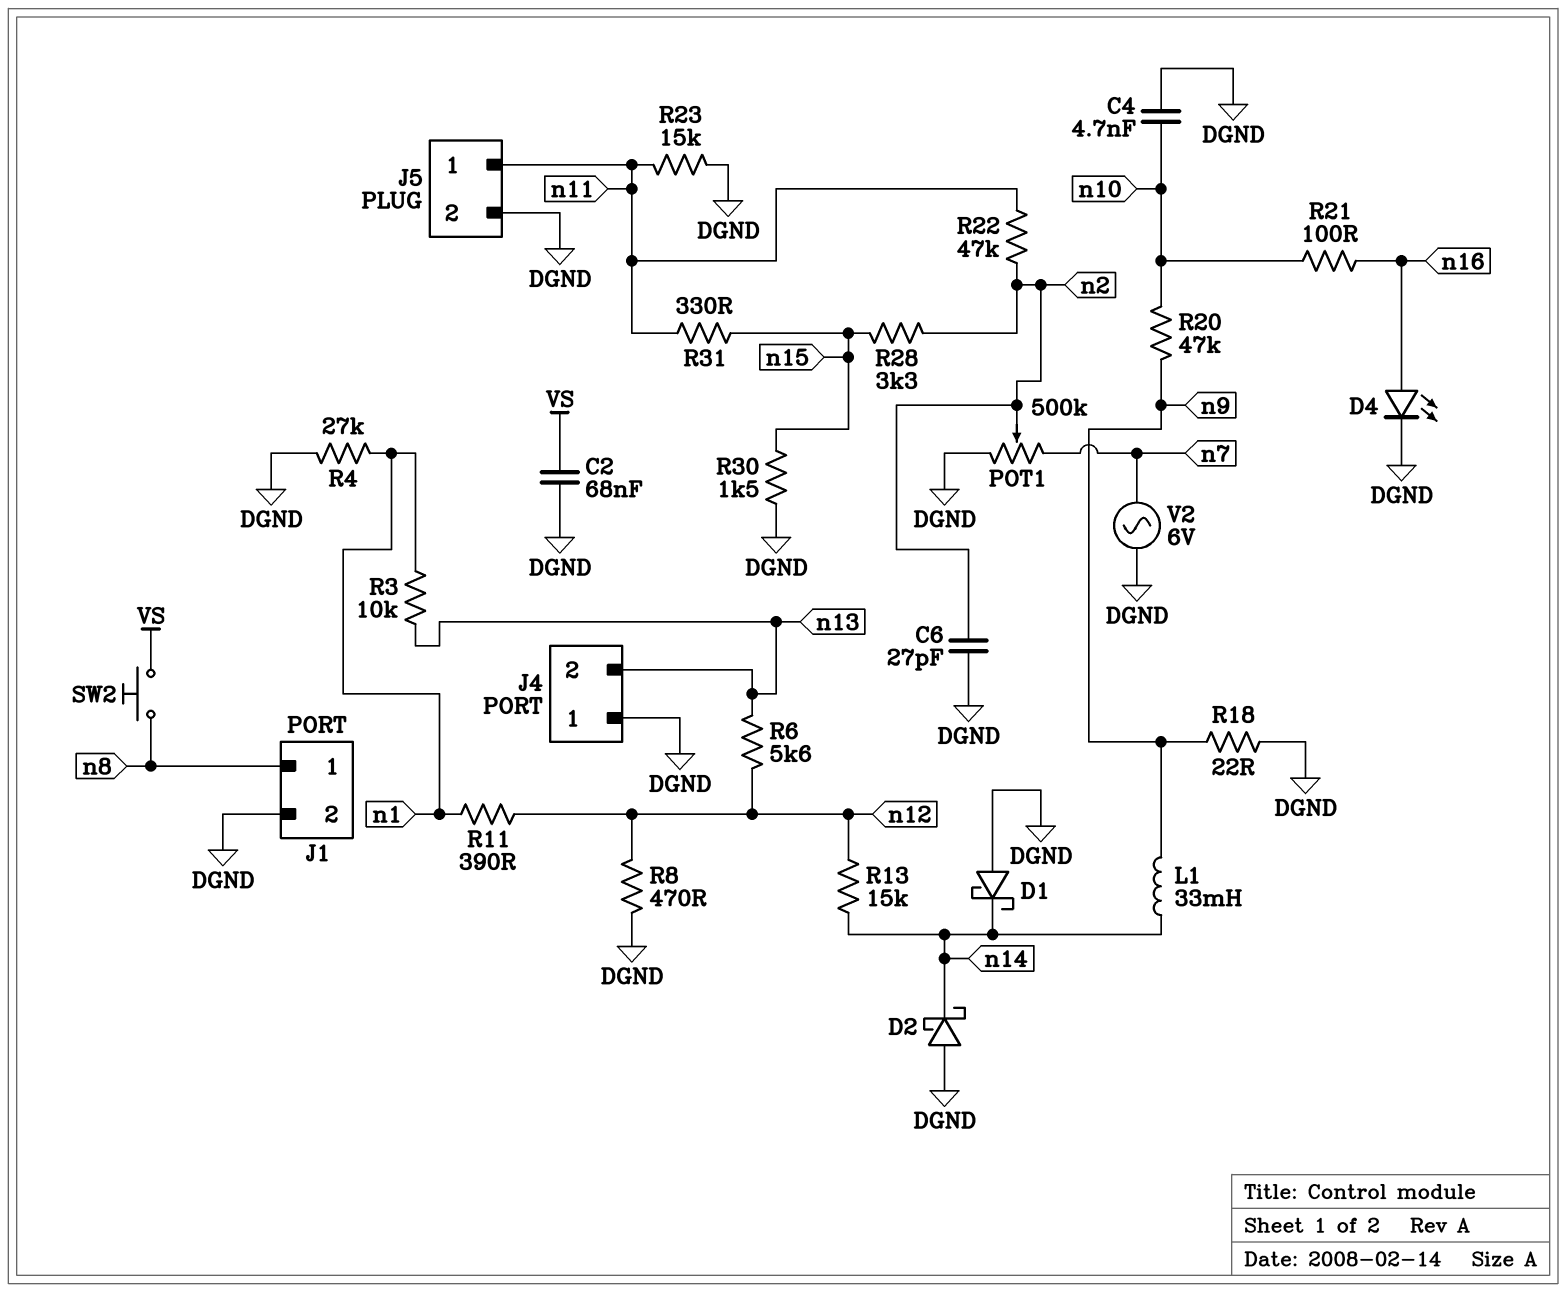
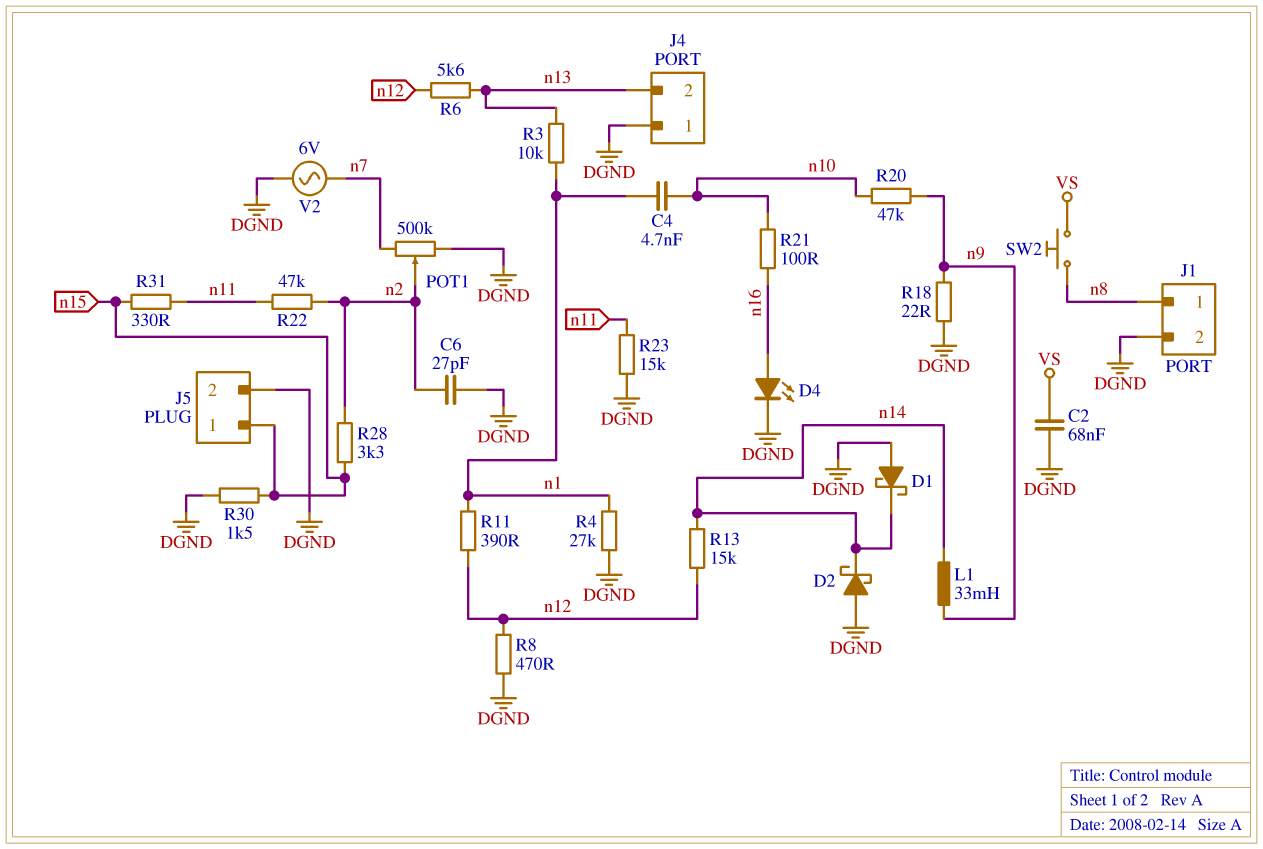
C4: 4.7nF (DGND, n10) -> 4.7nF (n1, n10)
J5 pin 1: n11 -> n15

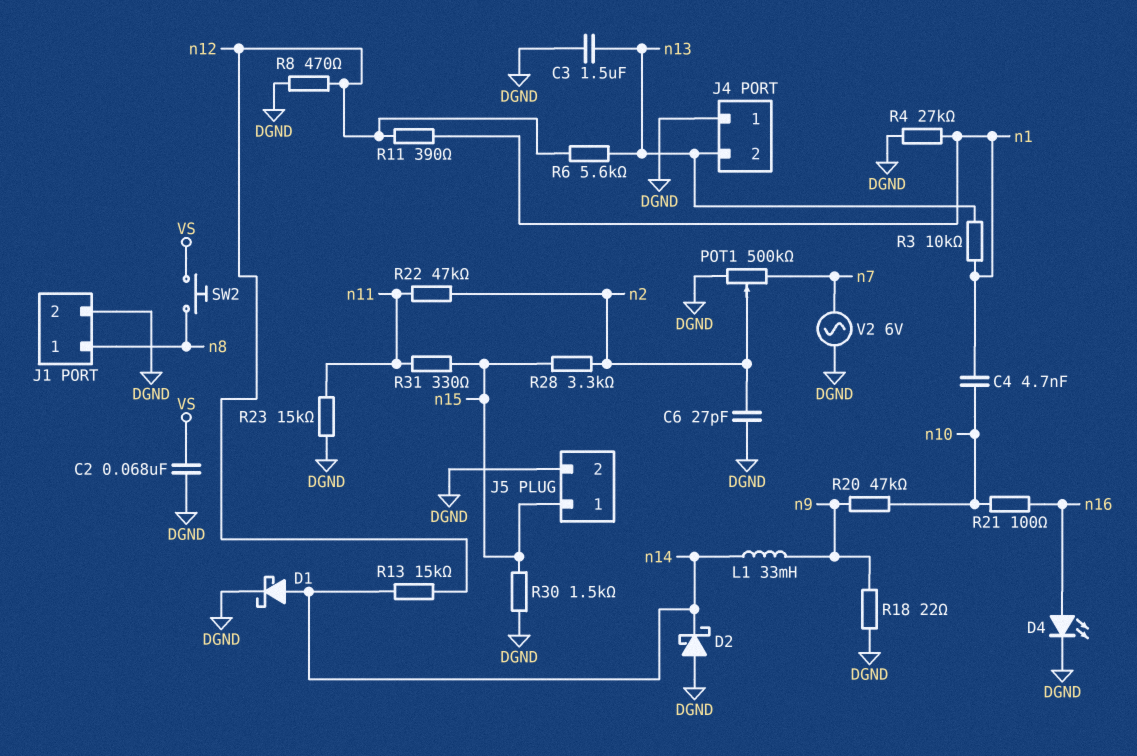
C3: none -> 1.5uF (DGND, n13)
D1: schottky (A DGND, K n14) -> schottky (A n14, K DGND)

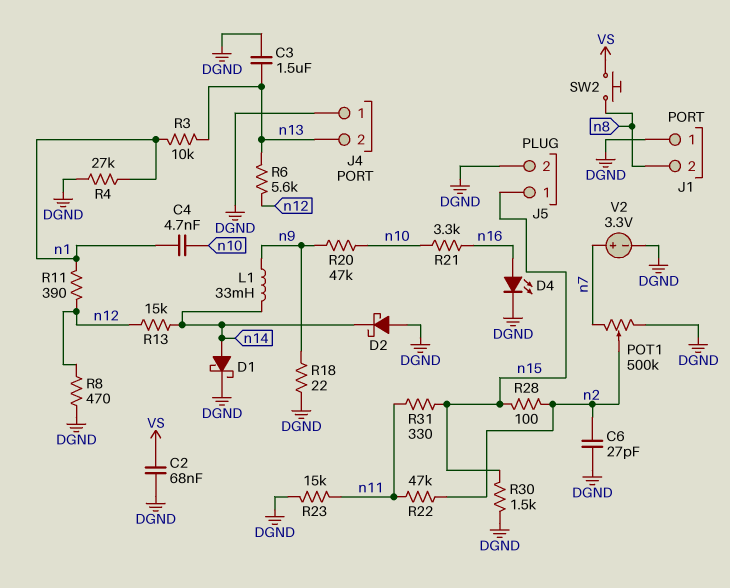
J1 pin 1: n8 -> DGND
J1 pin 2: DGND -> n8
R21: 100 (n10, n16) -> 3.3k (n10, n16)
R28: 3.3k (n2, n15) -> 100 (n2, n15)
V2: AC 6V (DGND, n7) -> 3.3V (plus n7, minus DGND)

